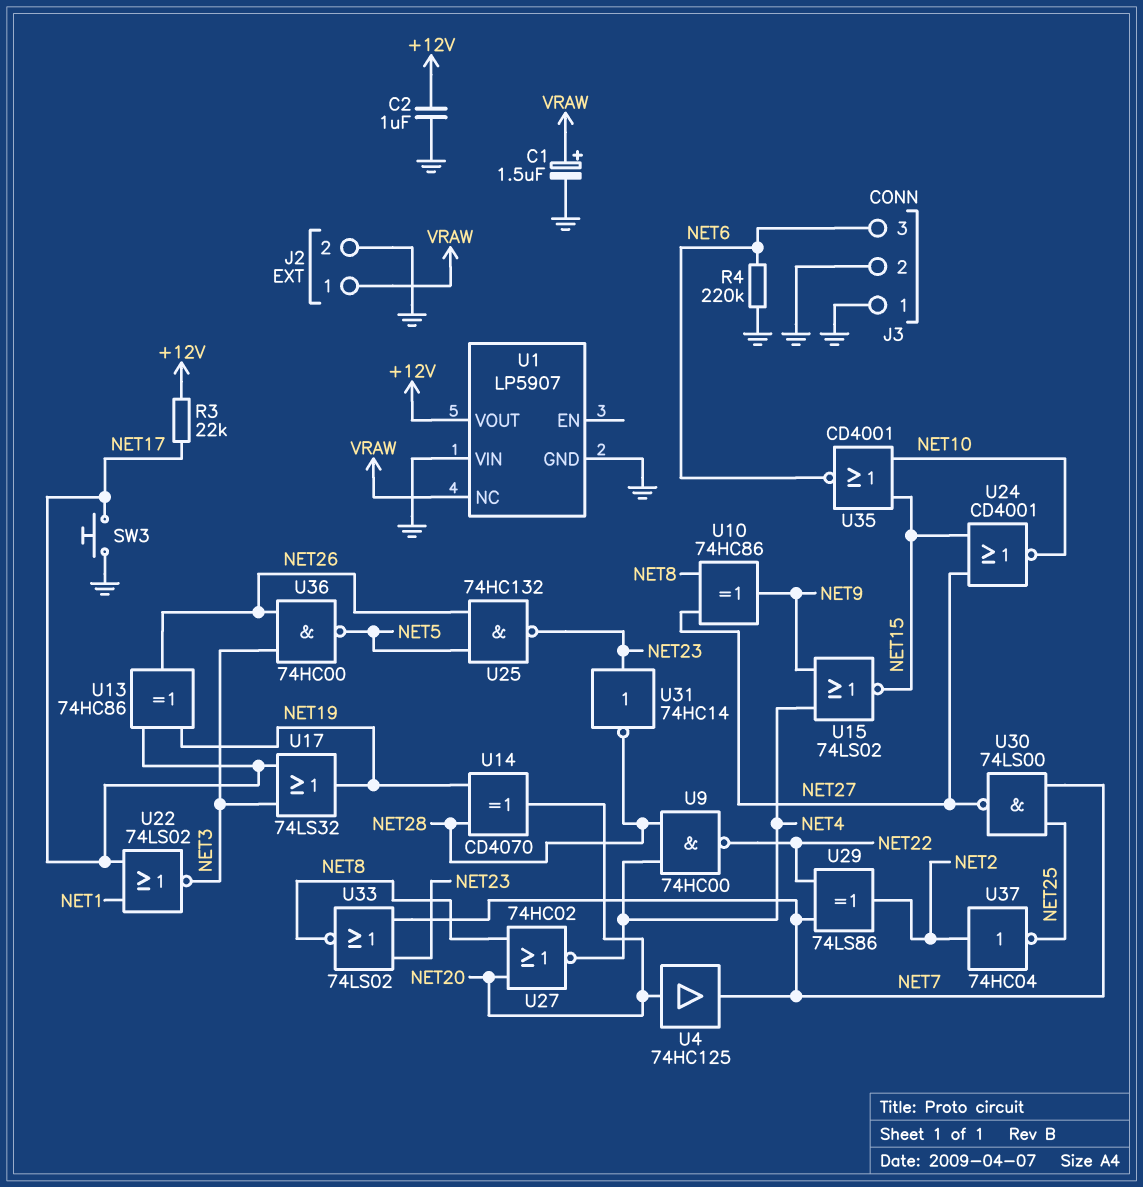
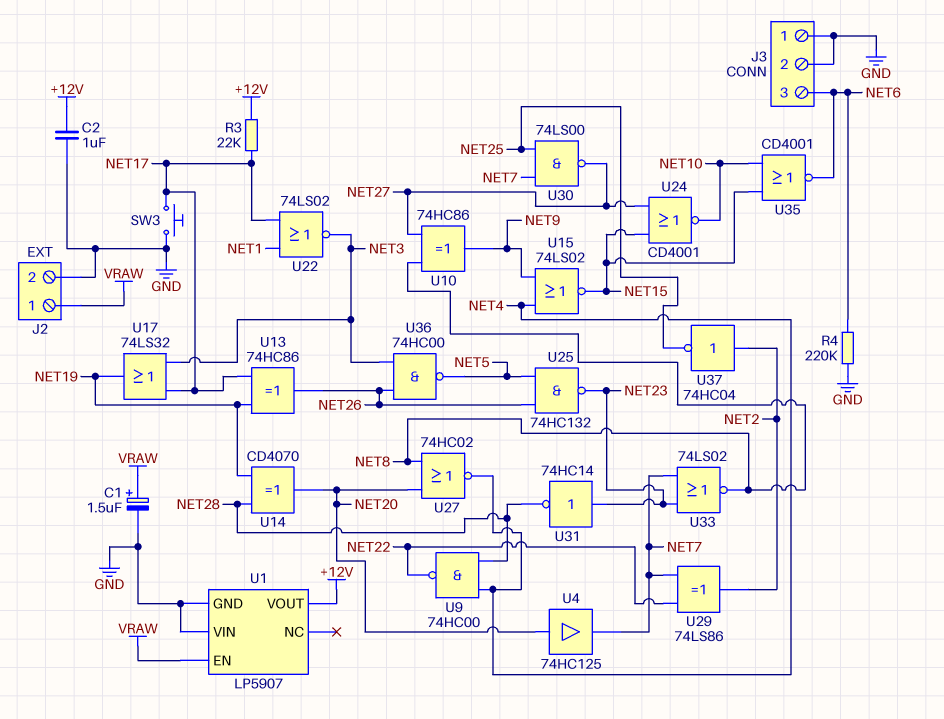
U1 pin EN: none -> VRAW
U1 pin NC: VRAW -> none

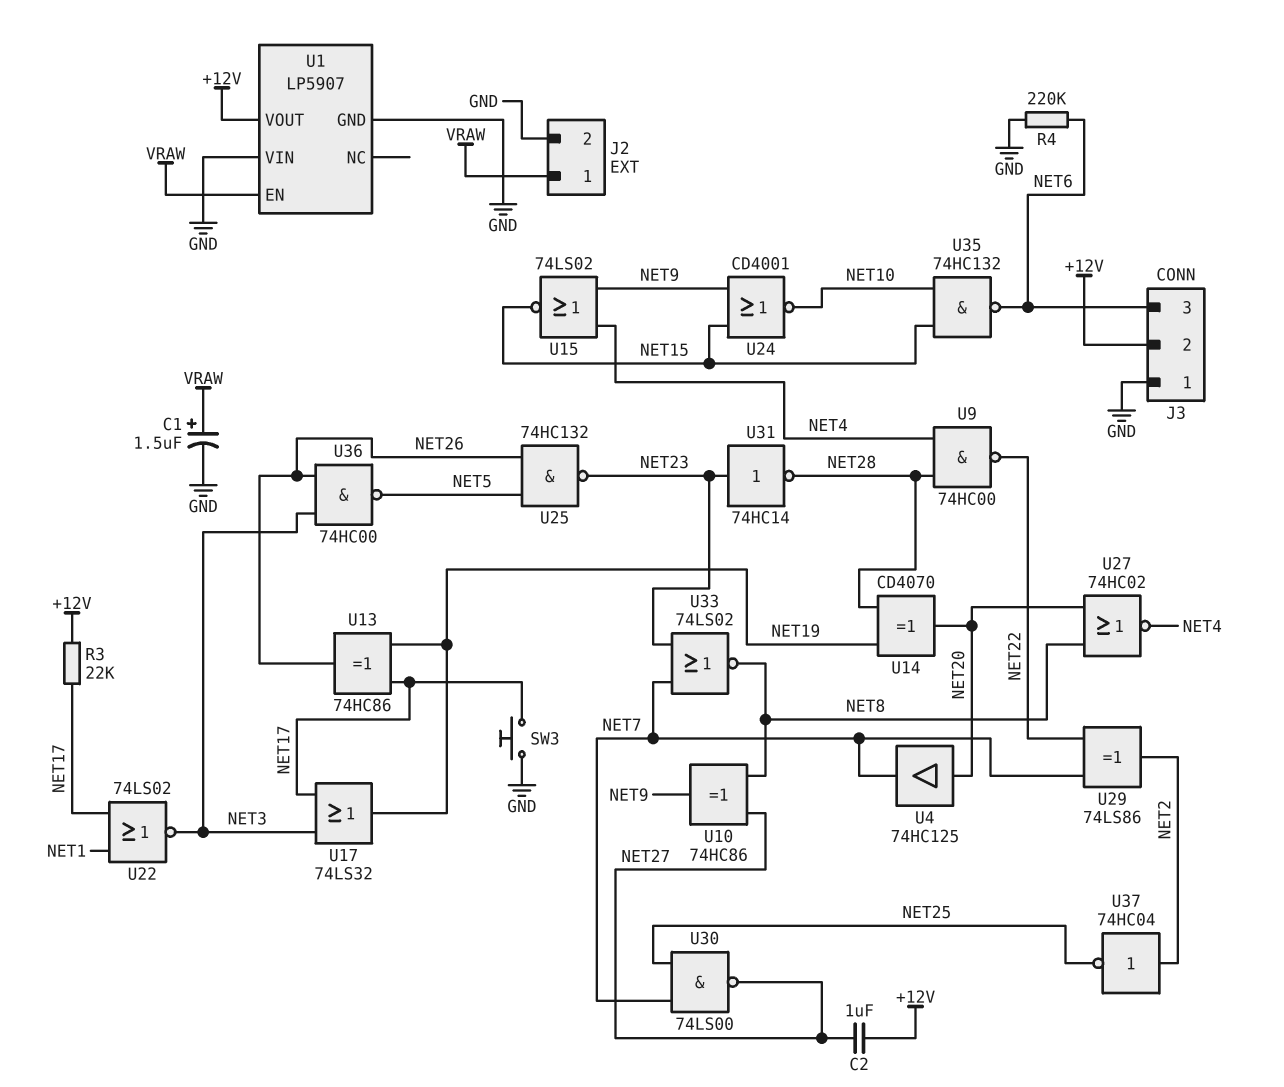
C2: 1uF (+12V, GND) -> 1uF (+12V, NET27)
J3 pin 2: GND -> +12V
U24: NOR CD4001 (in NET15, in NET27, out NET10) -> NOR CD4001 (in NET9, in NET15, out NET10)
U35: NOR CD4001 (in NET10, in NET15, out NET6) -> NAND 74HC132 (in NET10, in NET15, out NET6)

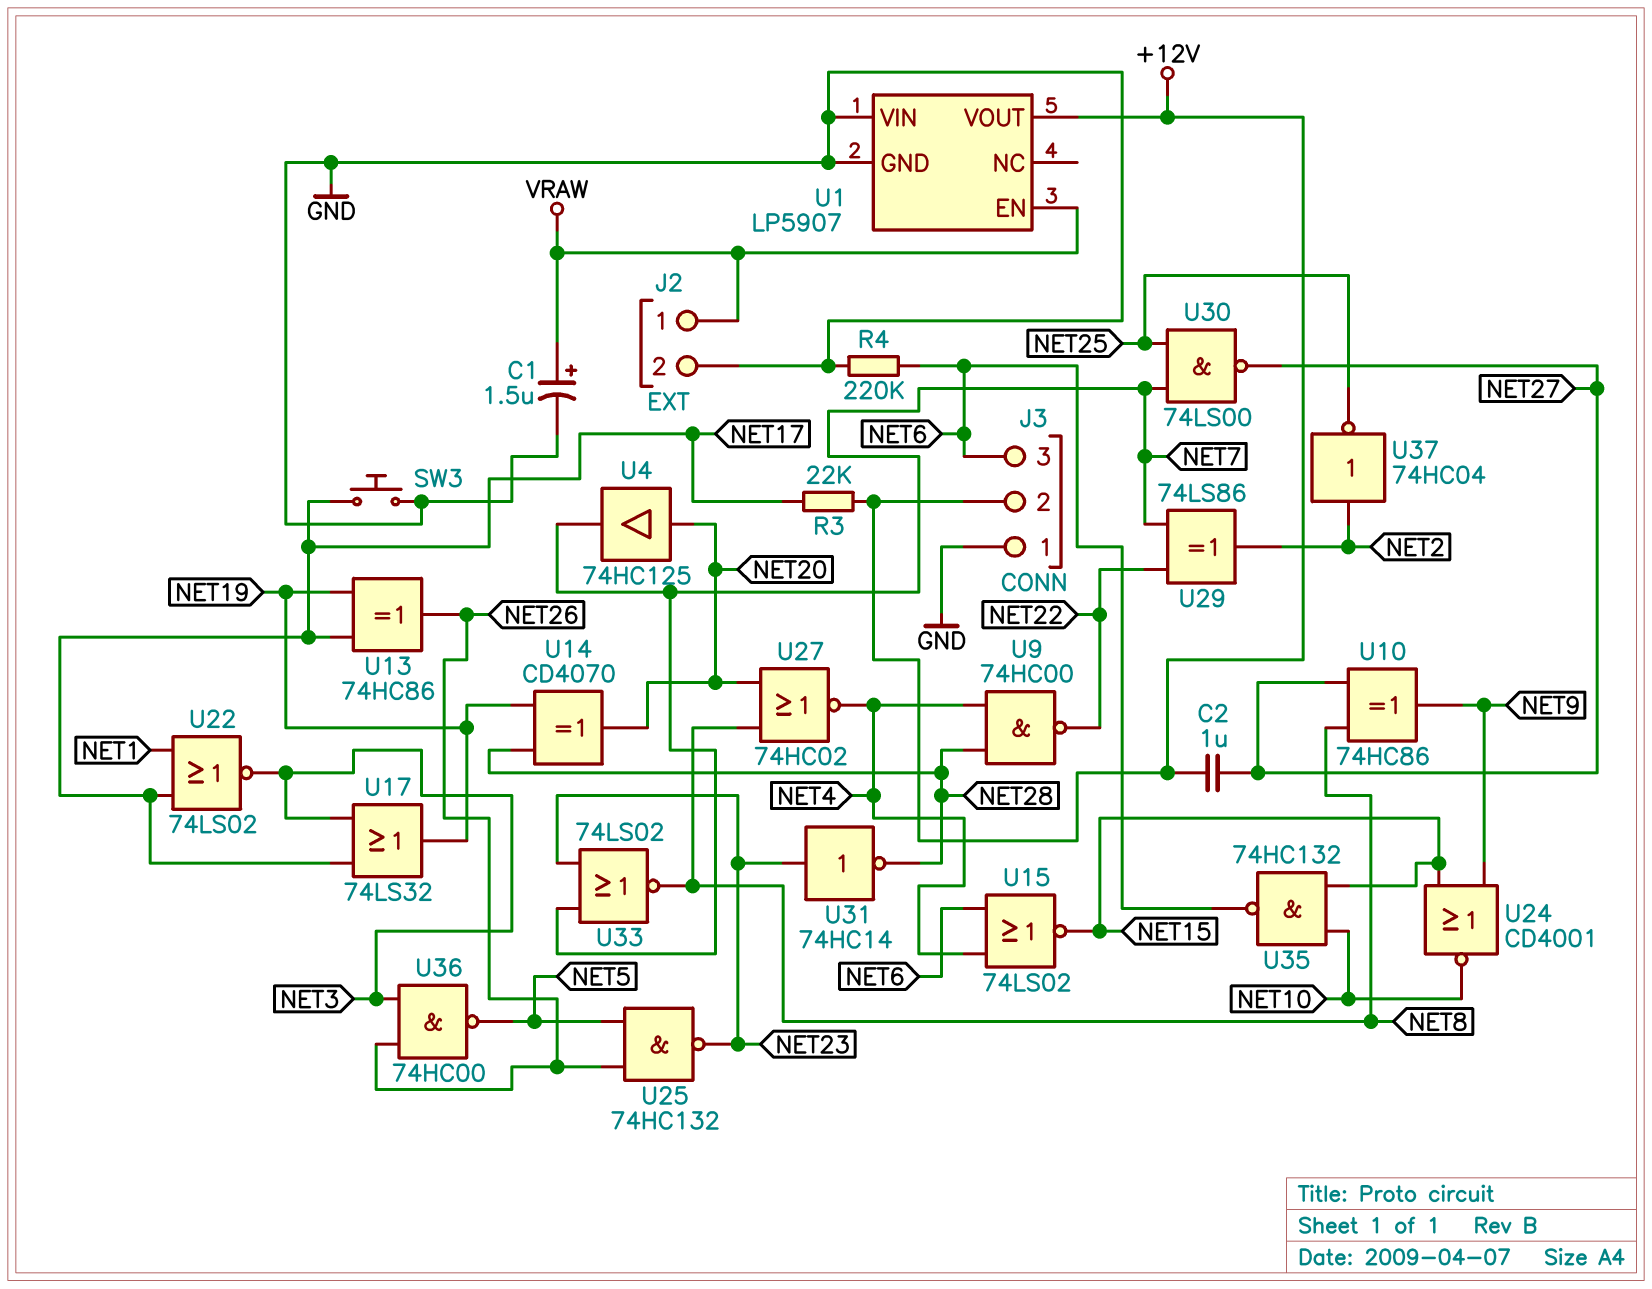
U15: NOR 74LS02 (in NET4, in NET9, out NET15) -> NOR 74LS02 (in NET4, in NET6, out NET15)

